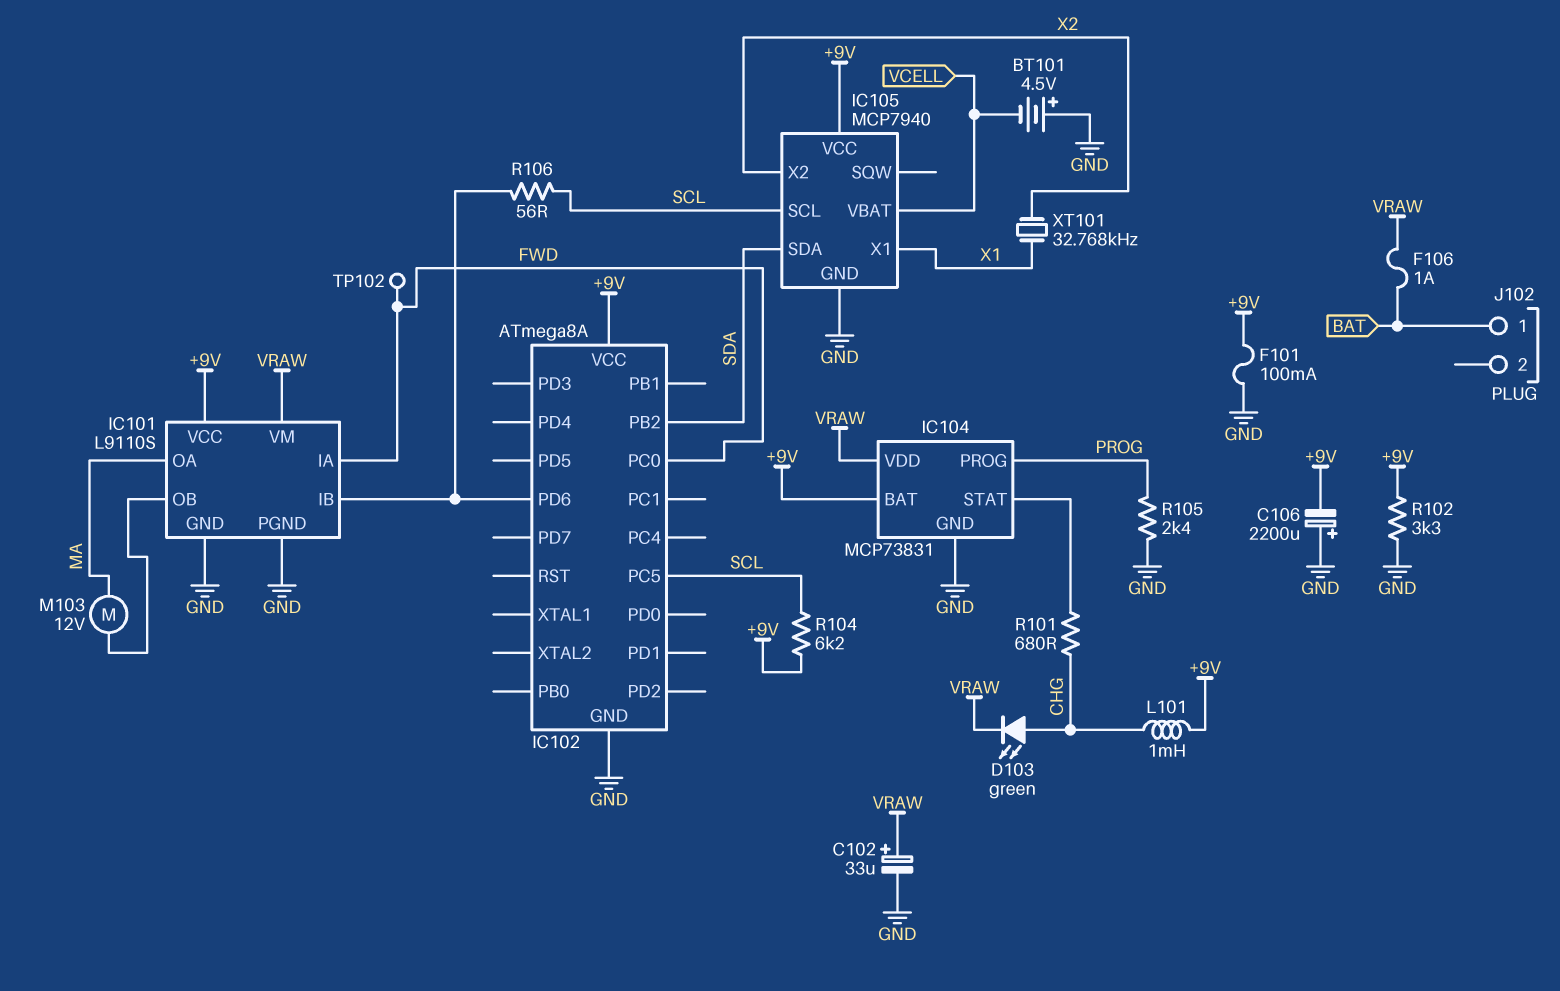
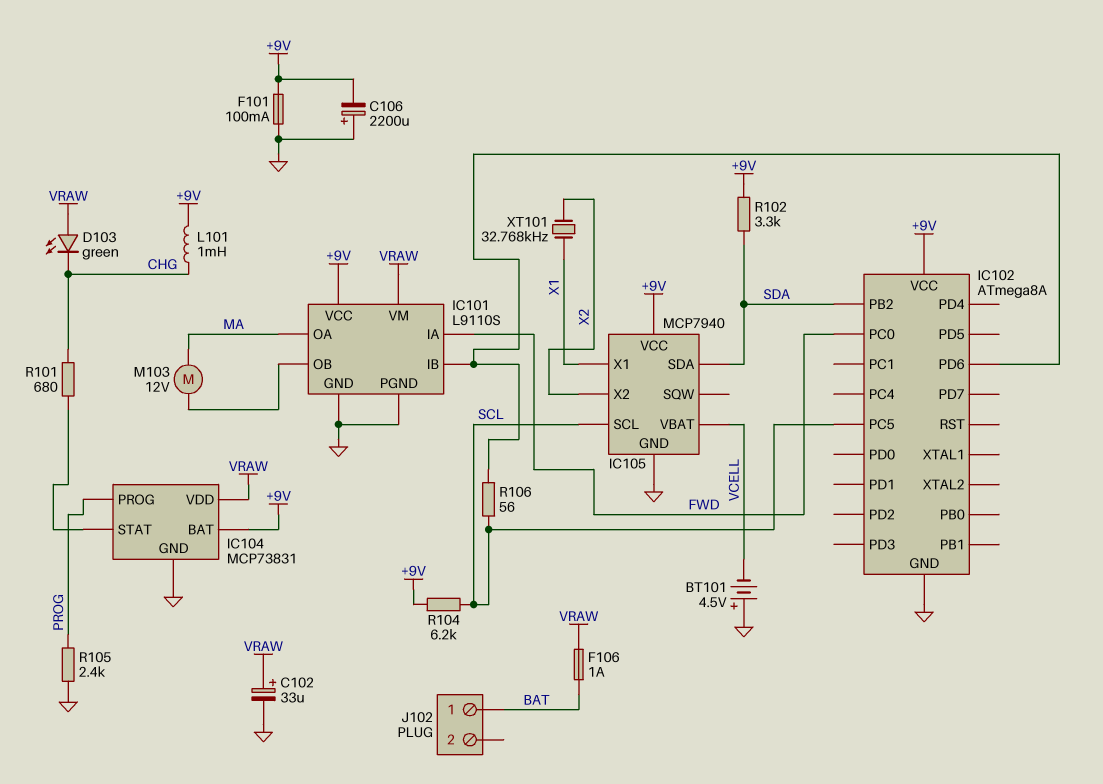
D103: LED green (A CHG, K VRAW) -> LED green (A VRAW, K CHG)
R102: 3.3k (+9V, GND) -> 3.3k (+9V, SDA)
TP102: test point (FWD) -> none

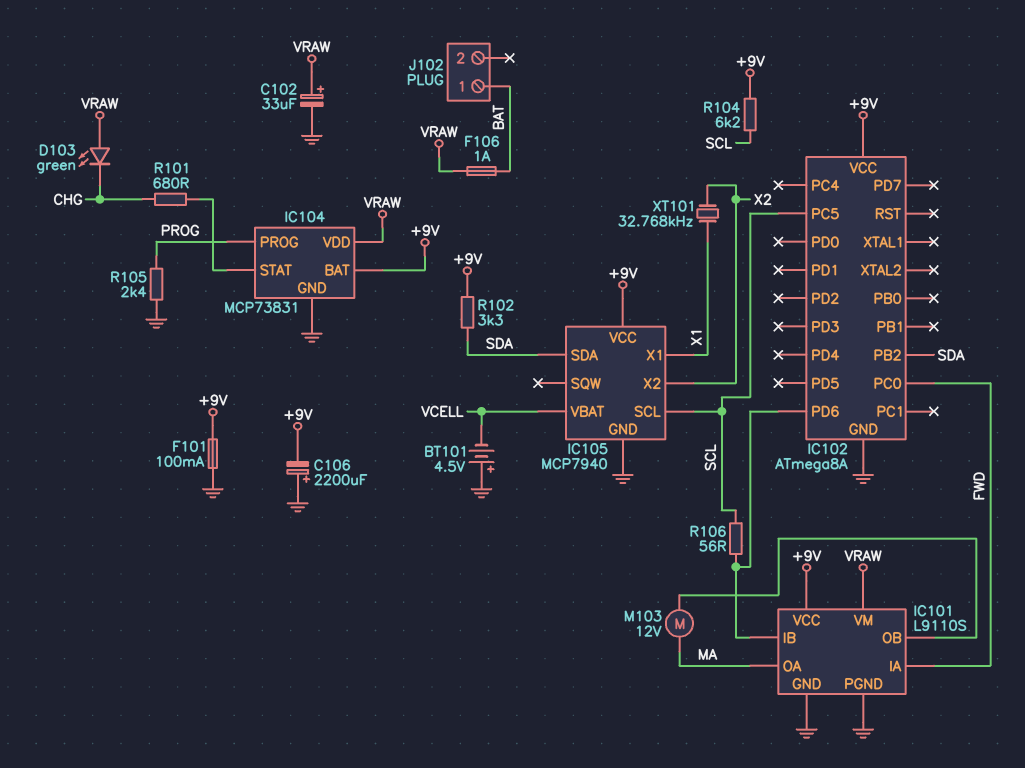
L101: 1mH (+9V, CHG) -> none

